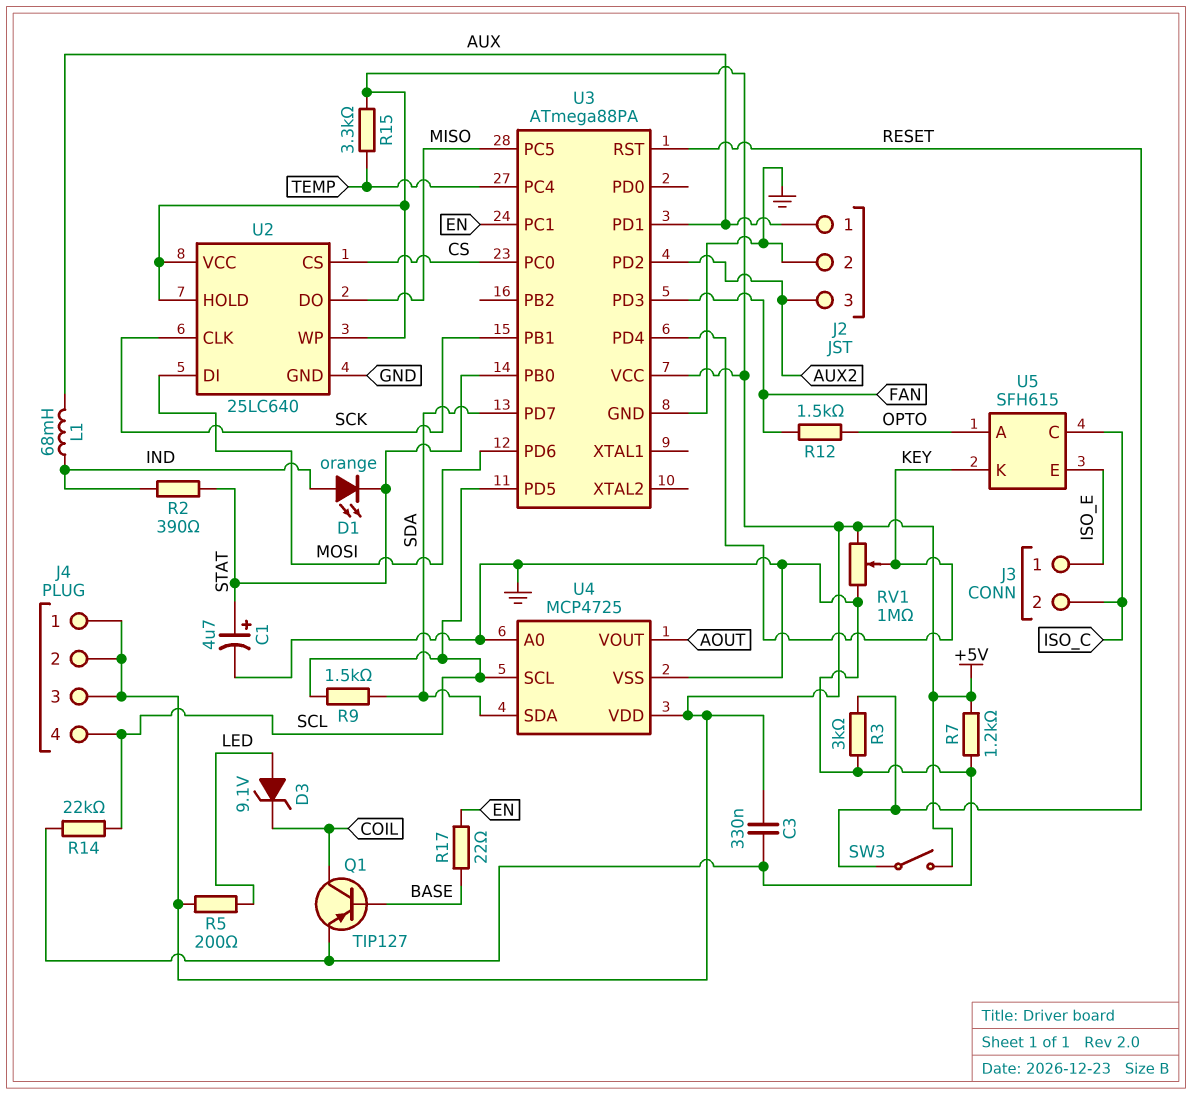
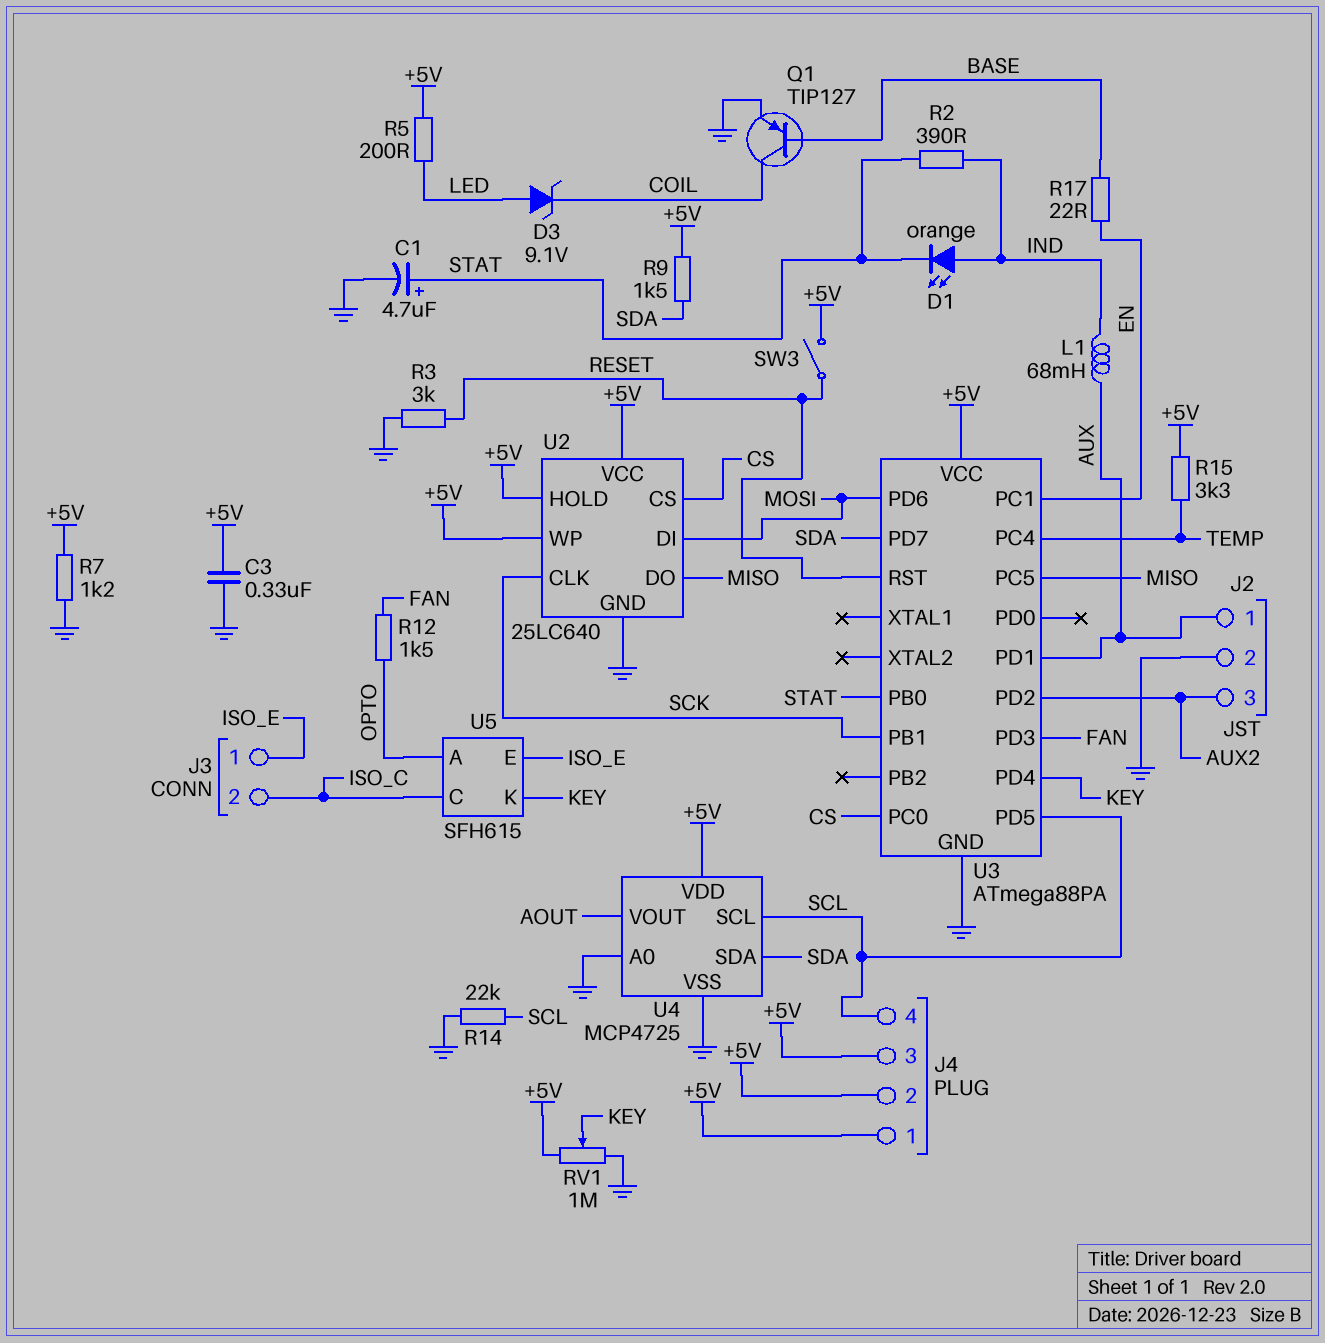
R9: 1.5k (SCL, SDA) -> 1.5k (+5V, SDA)

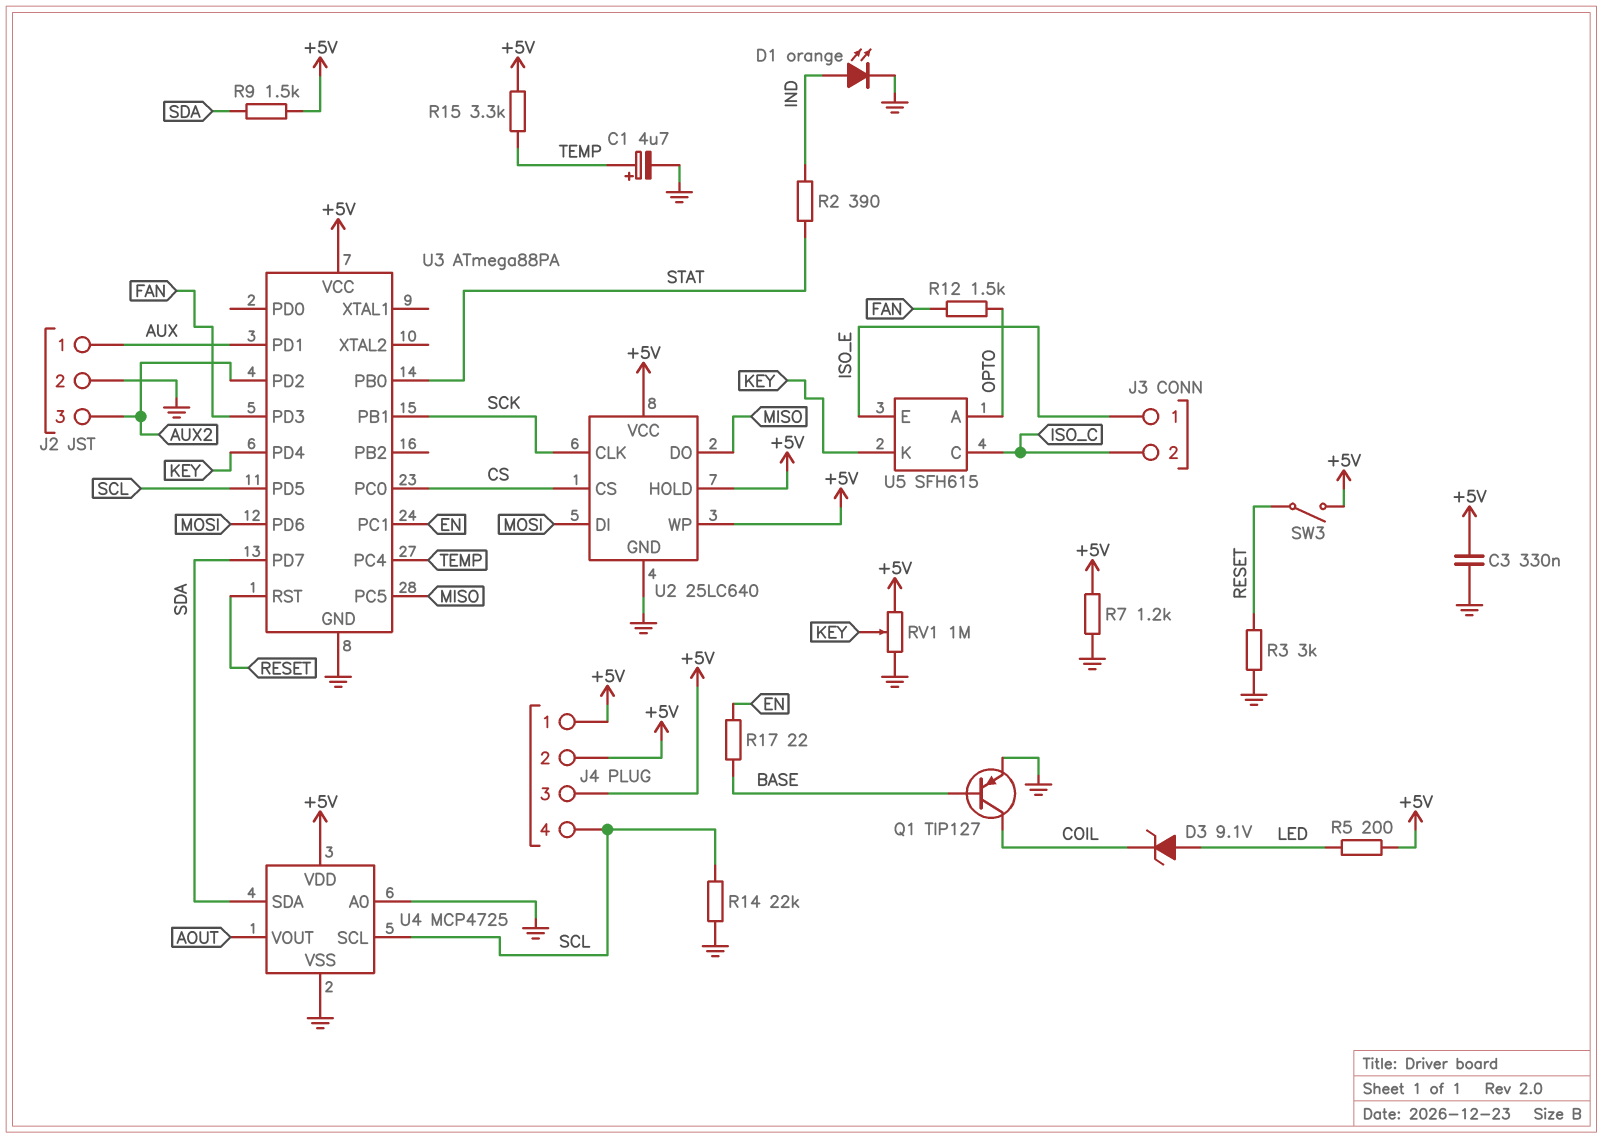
C1: 4.7uF (plus STAT, minus GND) -> 4.7uF (plus TEMP, minus GND)
D1: LED orange (A IND, K STAT) -> LED orange (A IND, K GND)
L1: 68mH (AUX, IND) -> none

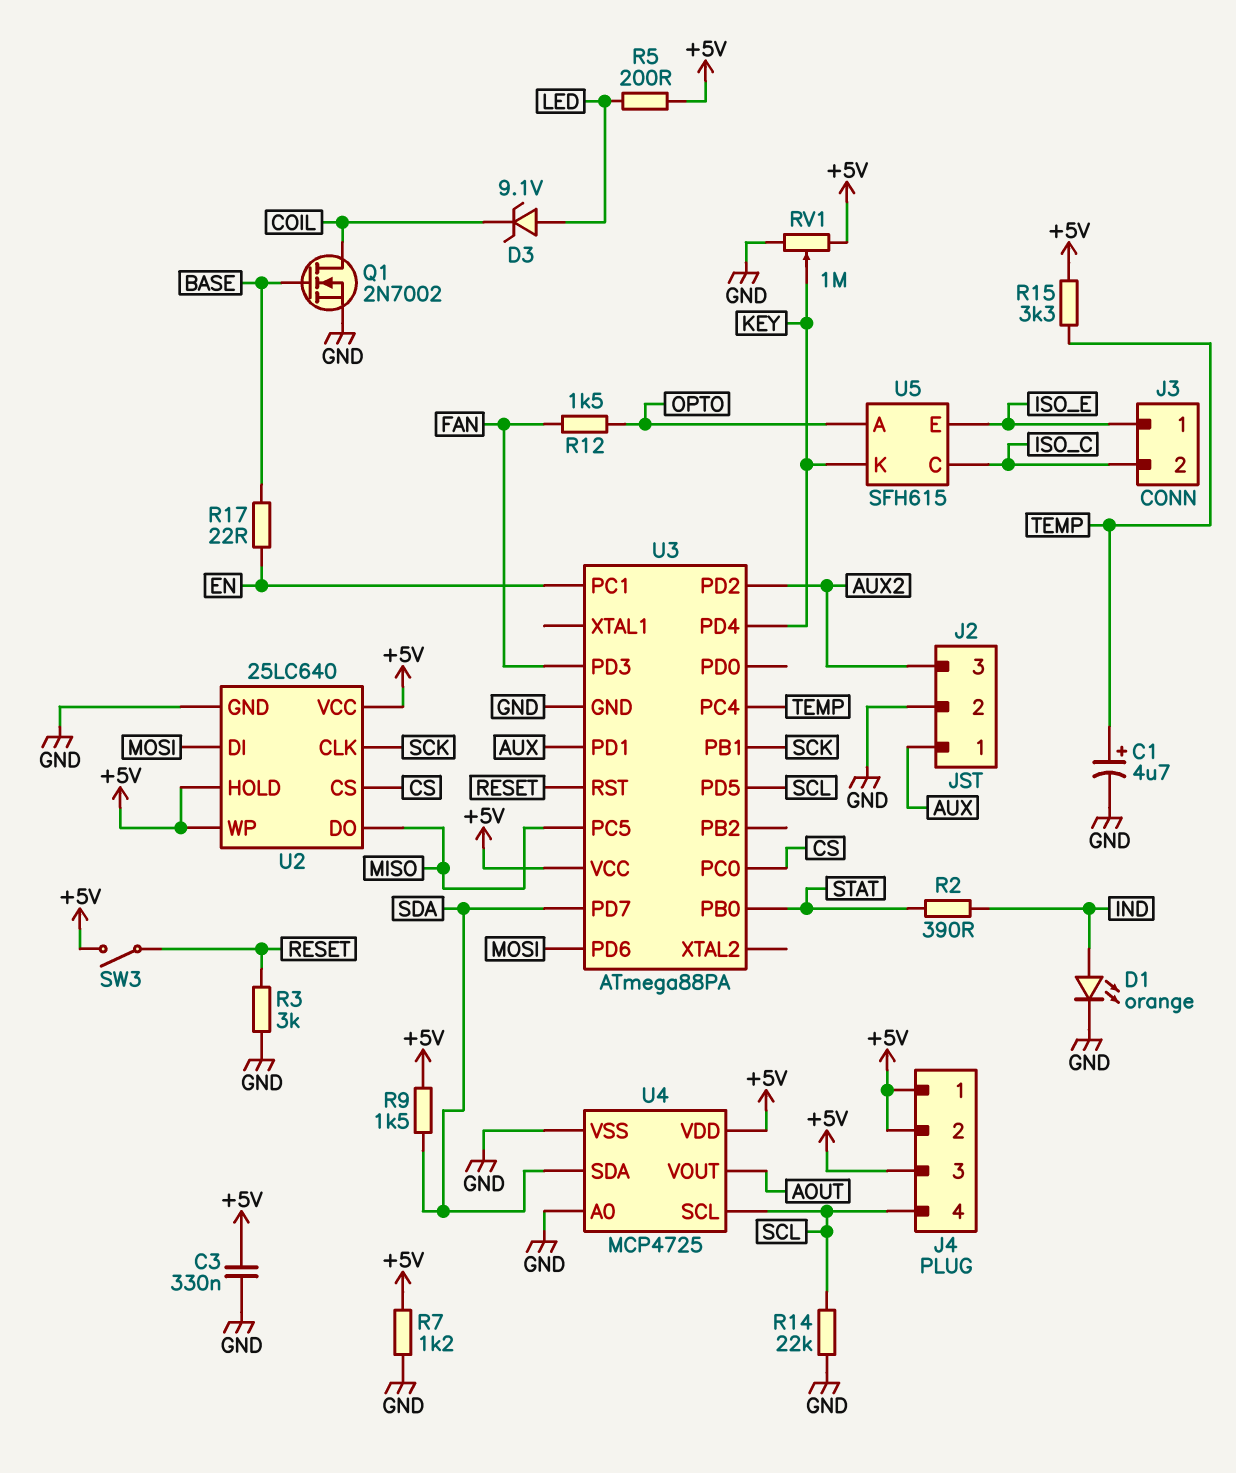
Q1: PNP TIP127 (B BASE, C COIL, E GND) -> NMOS 2N7002 (G BASE, D COIL, S GND)

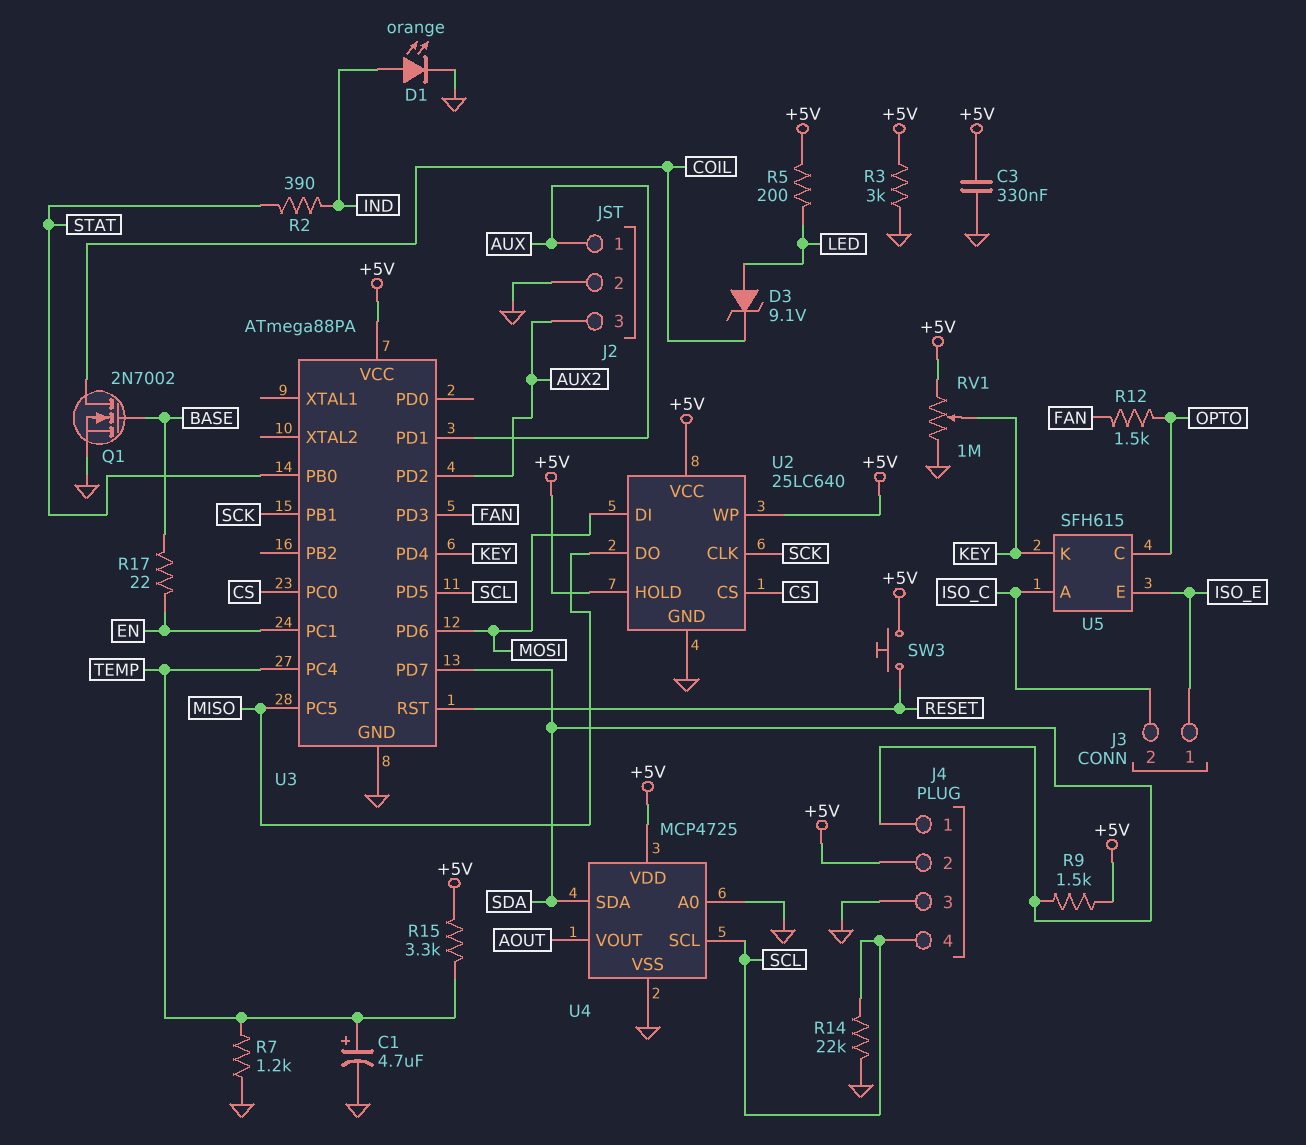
J4 pin 1: +5V -> SDA
J4 pin 3: +5V -> GND
R3: 3k (GND, RESET) -> 3k (+5V, GND)
R7: 1.2k (+5V, GND) -> 1.2k (GND, TEMP)
SW3: switch (+5V, RESET) -> button (+5V, RESET)
U5 pin A: OPTO -> ISO_C
U5 pin C: ISO_C -> OPTO

